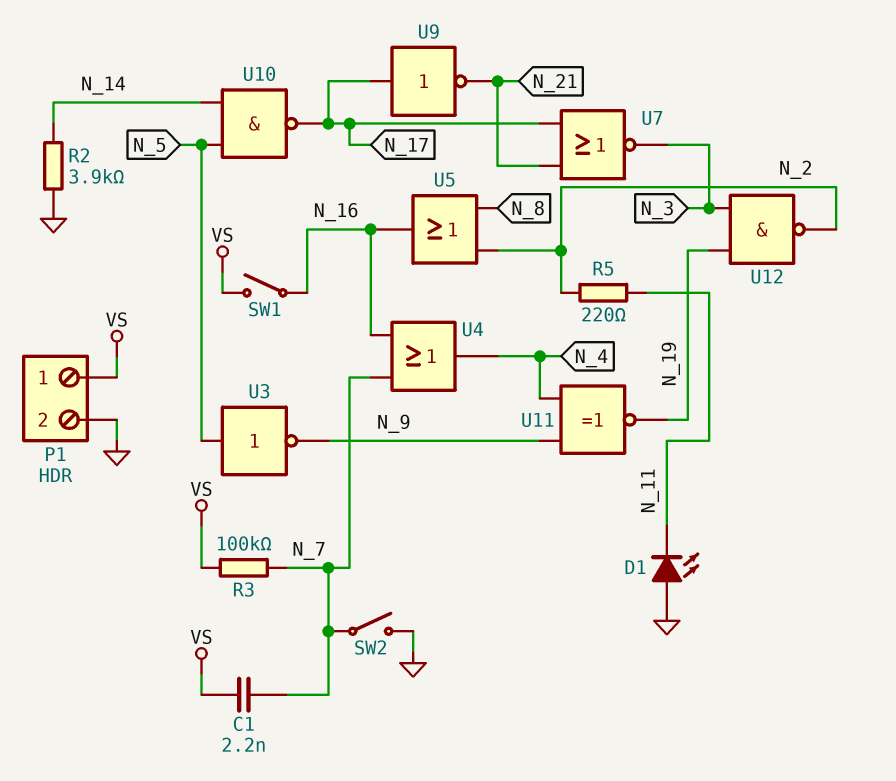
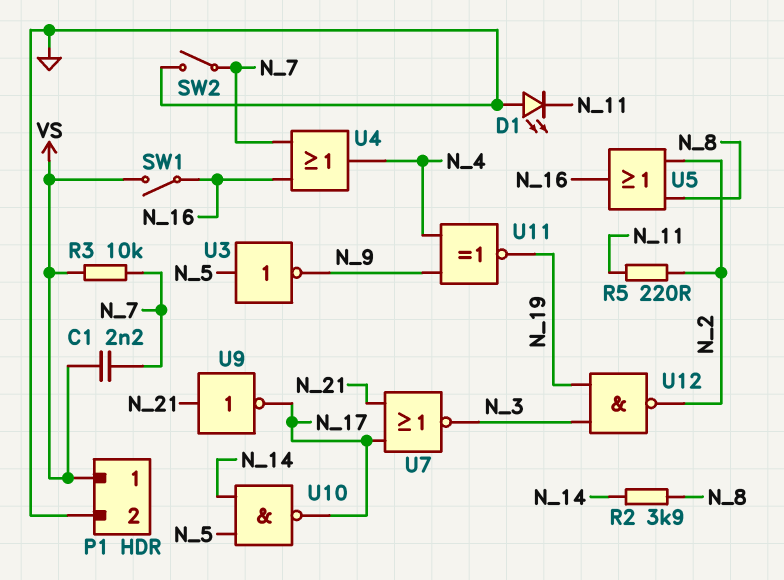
R2: 3.9k (GND, N_14) -> 3.9k (N_8, N_14)
R3: 100k (N_7, VS) -> 10k (N_7, VS)
U9: NOT (in N_17, out N_21) -> NOT (in N_21, out N_17)

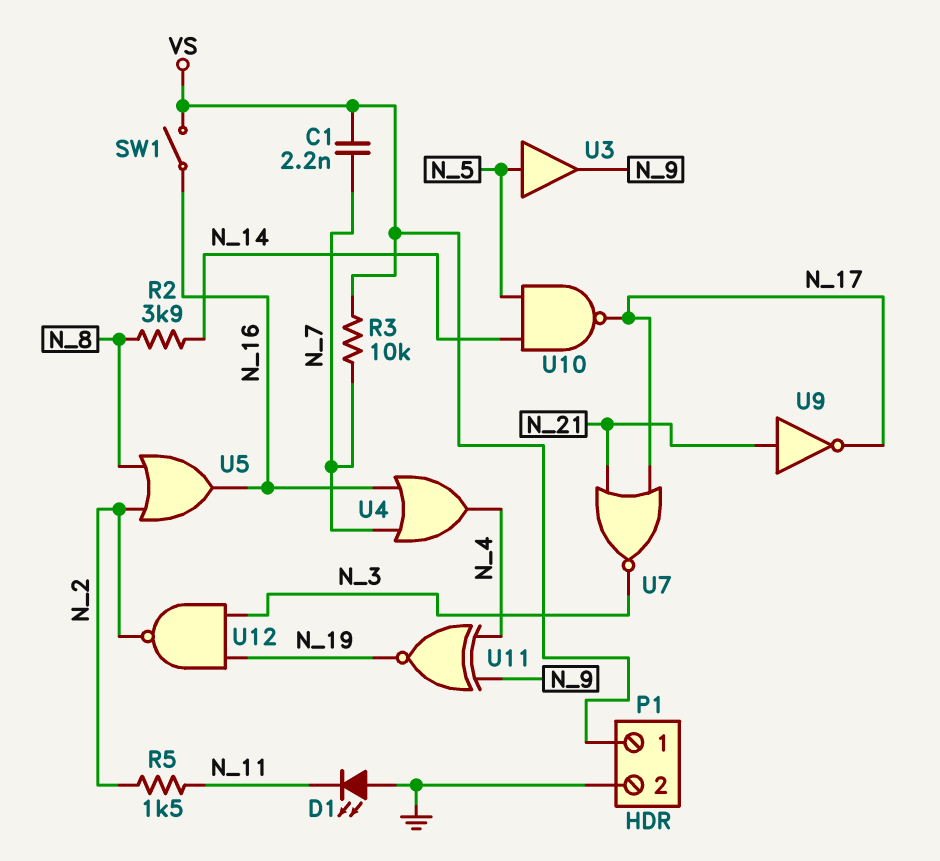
R5: 220 (N_2, N_11) -> 1.5k (N_2, N_11)
SW2: switch (GND, N_7) -> none
U3: NOT (in N_5, out N_9) -> buffer (in N_5, out N_9)

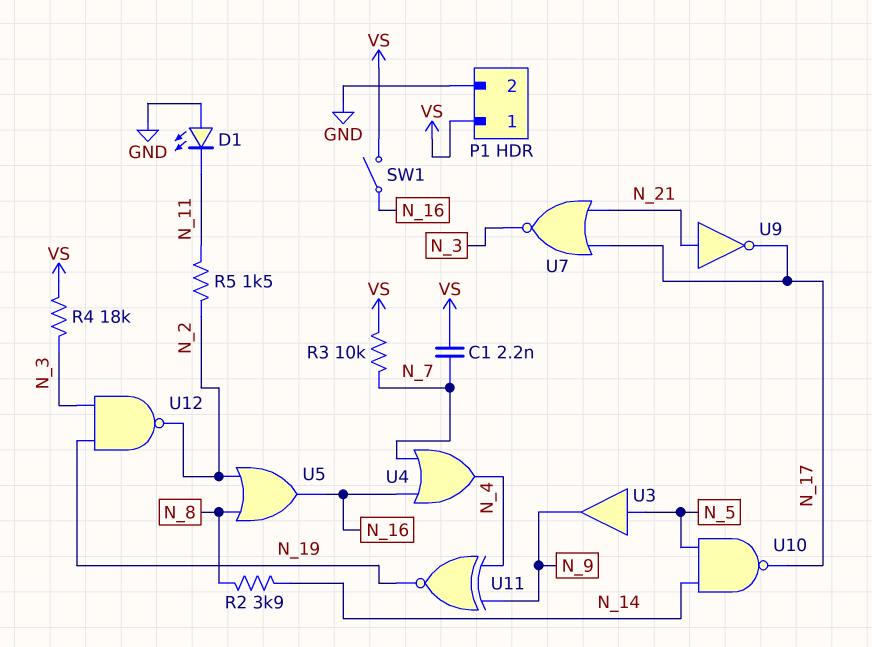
R4: none -> 18k (N_3, VS)

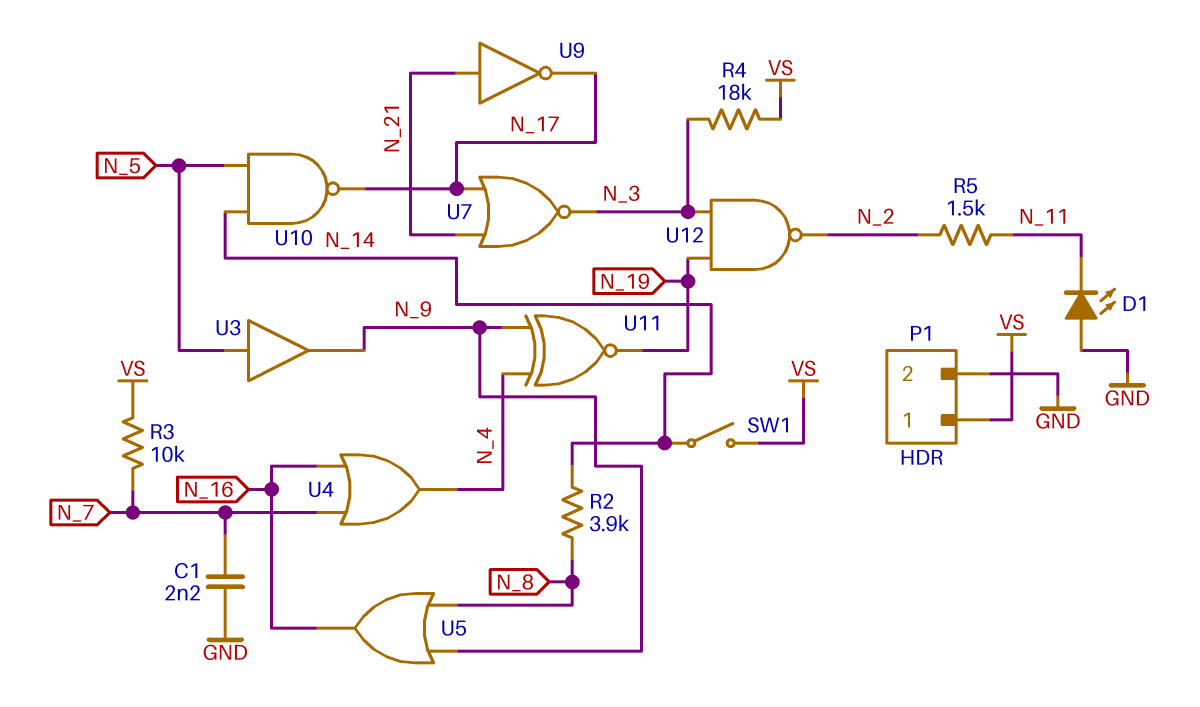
C1: 2.2nF (N_7, VS) -> 2.2nF (GND, N_7)
SW1: switch (N_16, VS) -> switch (N_14, VS)
U5: OR (in N_2, in N_8, out N_16) -> OR (in N_8, in N_9, out N_16)

